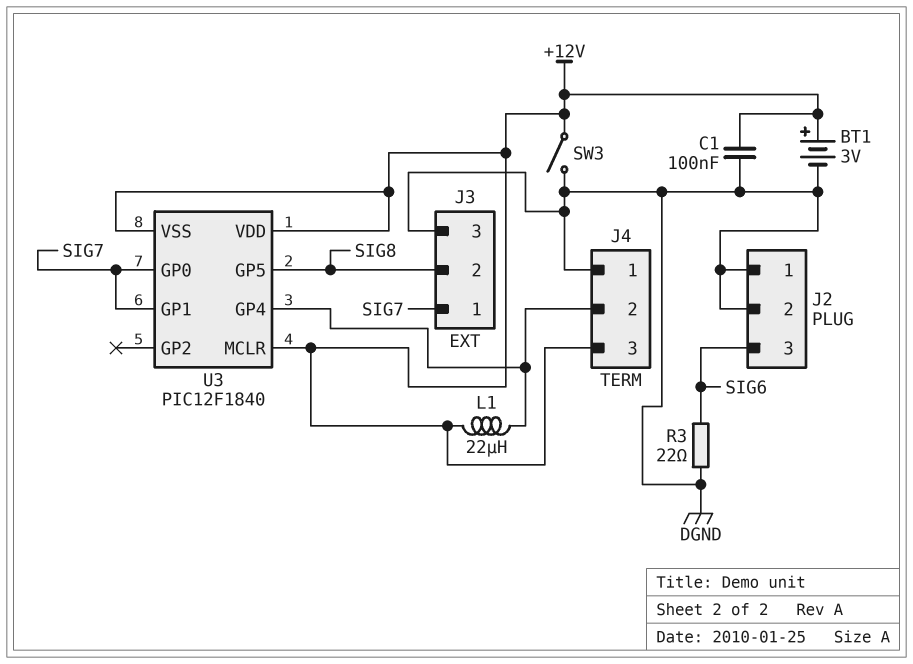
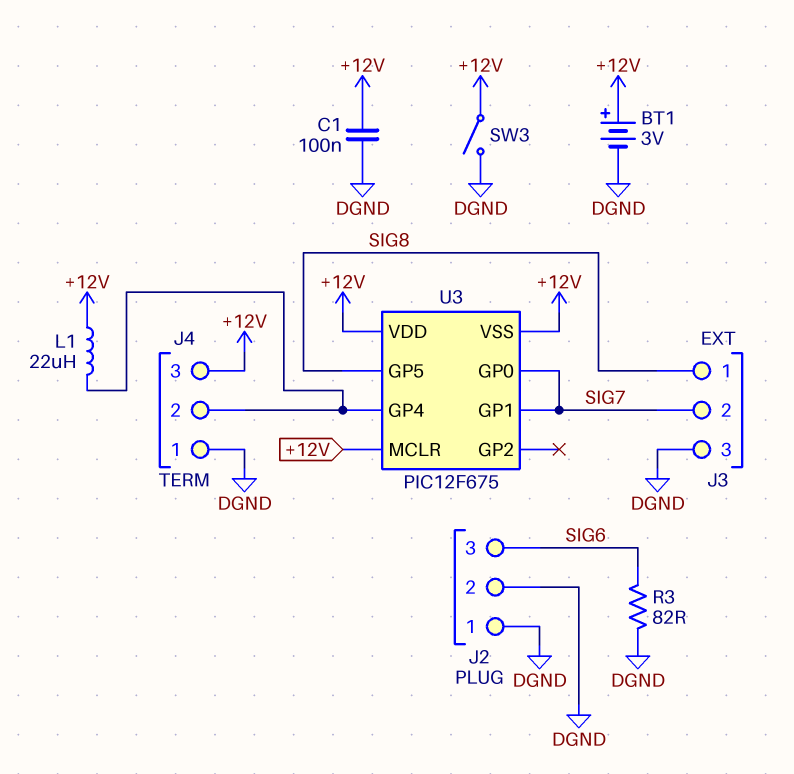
J3 pin 1: SIG7 -> SIG8
J3 pin 2: SIG8 -> SIG7
R3: 22 (DGND, SIG6) -> 82 (DGND, SIG6)
U3: PIC12F1840 -> PIC12F675

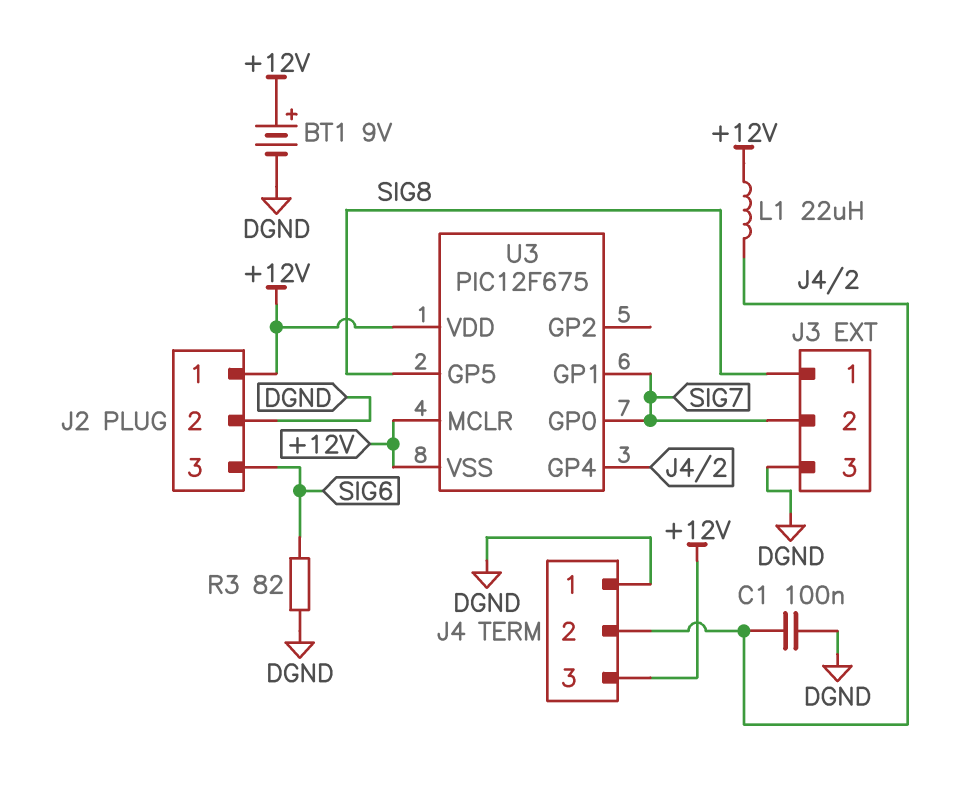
BT1: 3V (plus +12V, minus DGND) -> 9V (plus +12V, minus DGND)
C1: 100nF (+12V, DGND) -> 100nF (DGND, J4/2)
J2 pin 1: DGND -> +12V
SW3: switch (+12V, DGND) -> none

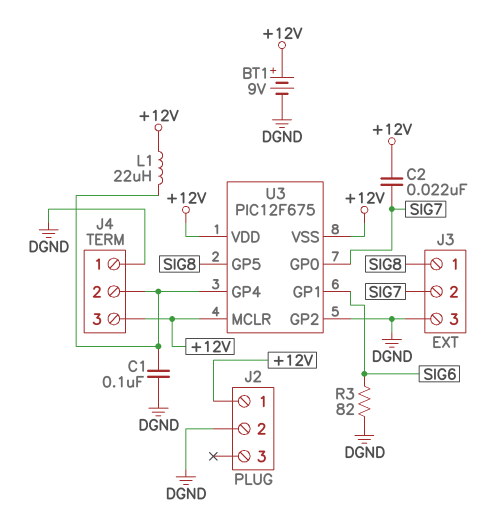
C2: none -> 22nF (+12V, SIG7)
J2 pin 3: SIG6 -> none
U3 pin GP1: SIG7 -> SIG6
U3 pin GP2: none -> DGND

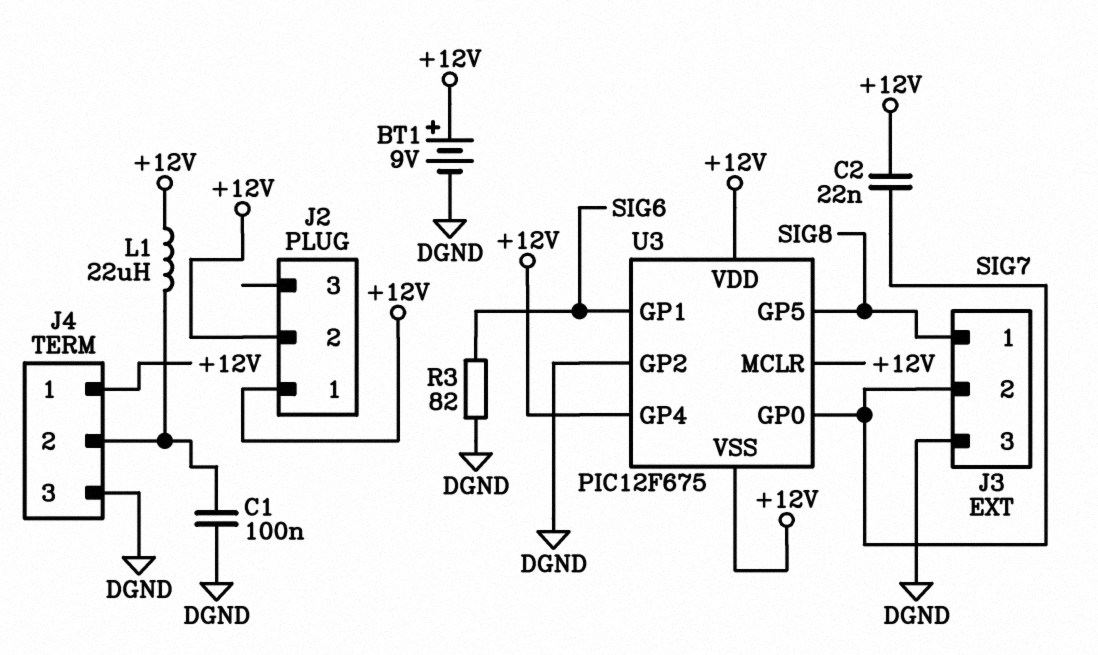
J2 pin 2: DGND -> +12V
J4 pin 1: DGND -> +12V
J4 pin 3: +12V -> DGND
U3 pin GP4: J4/2 -> +12V

